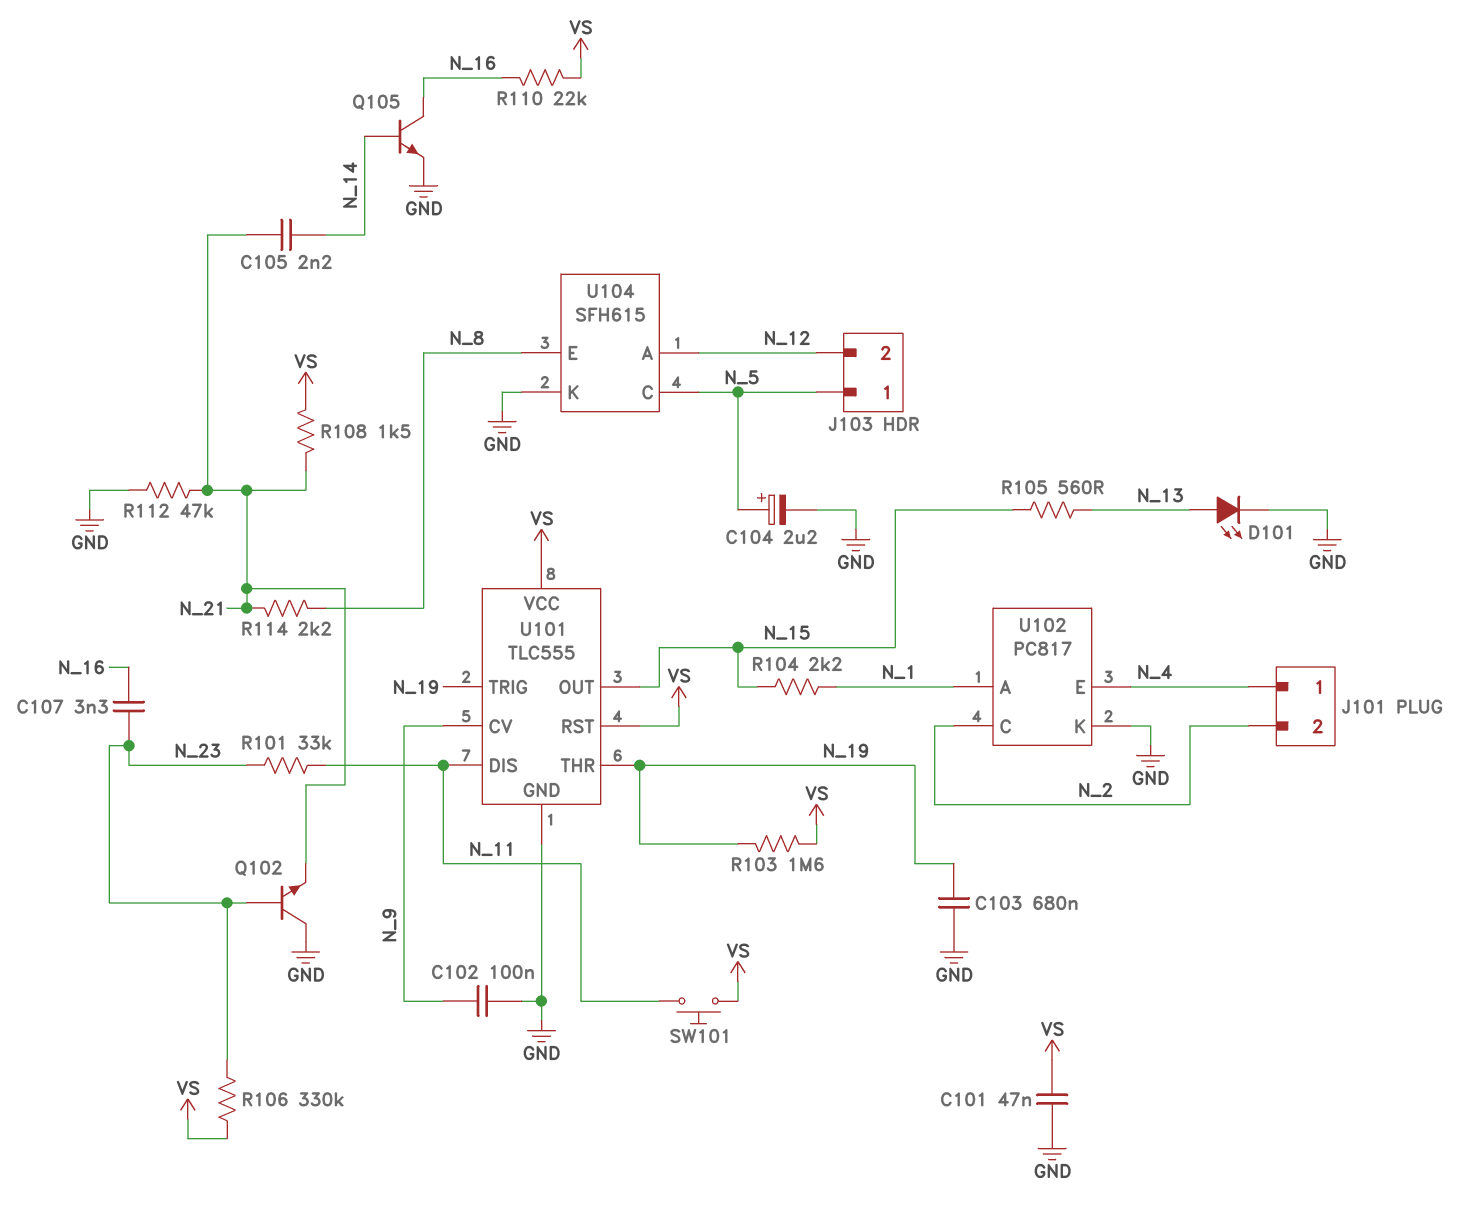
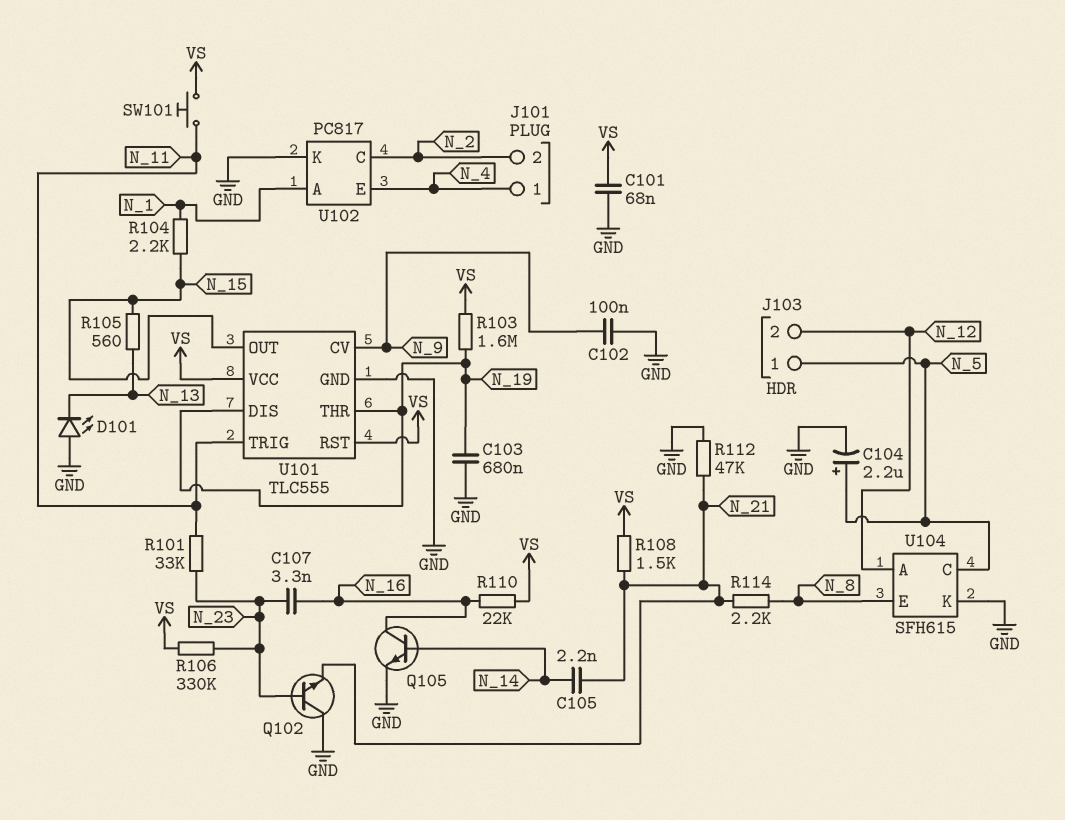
C101: 47nF (GND, VS) -> 68nF (GND, VS)
D101: LED (A N_13, K GND) -> LED (A GND, K N_13)
U101 pin DIS: N_11 -> N_19
U101 pin TRIG: N_19 -> N_11

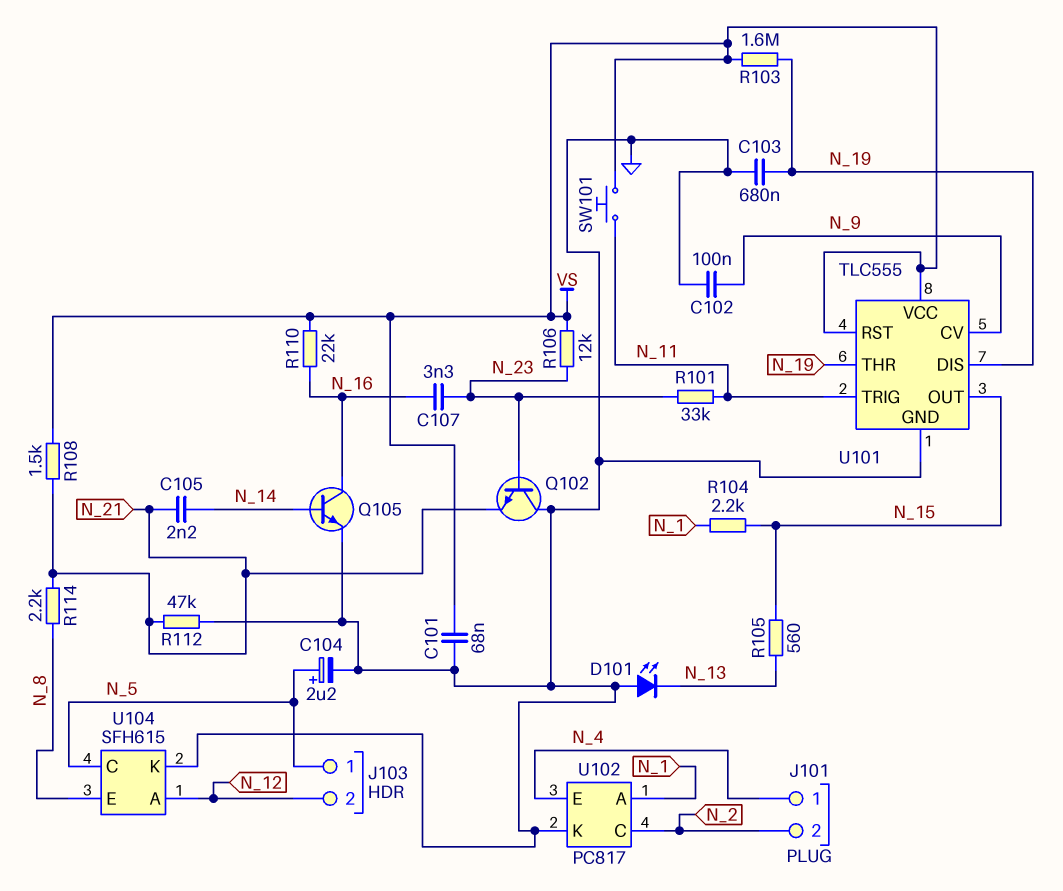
R106: 330k (N_23, VS) -> 12k (N_23, VS)

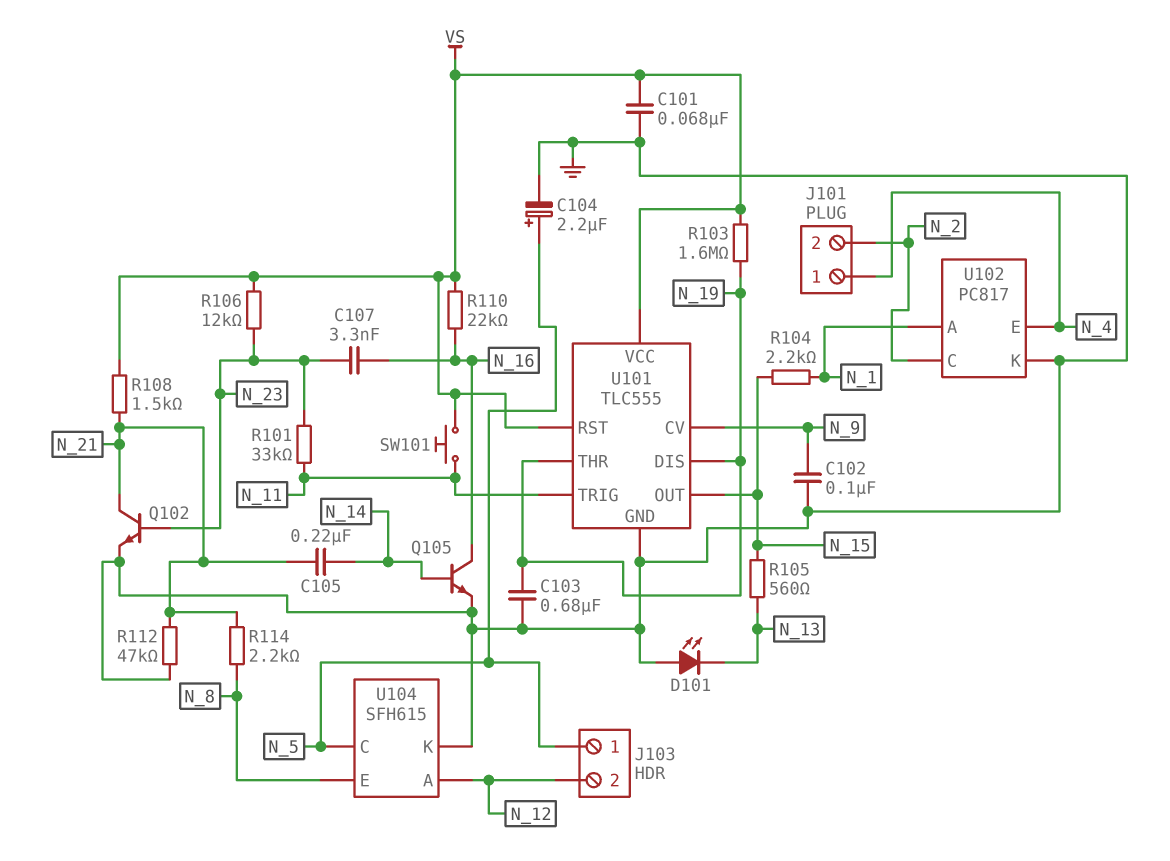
C105: 2.2nF (N_14, N_21) -> 220nF (N_14, N_21)
Q102: NPN (B N_23, C GND, E N_21) -> NPN (B N_23, C N_21, E GND)

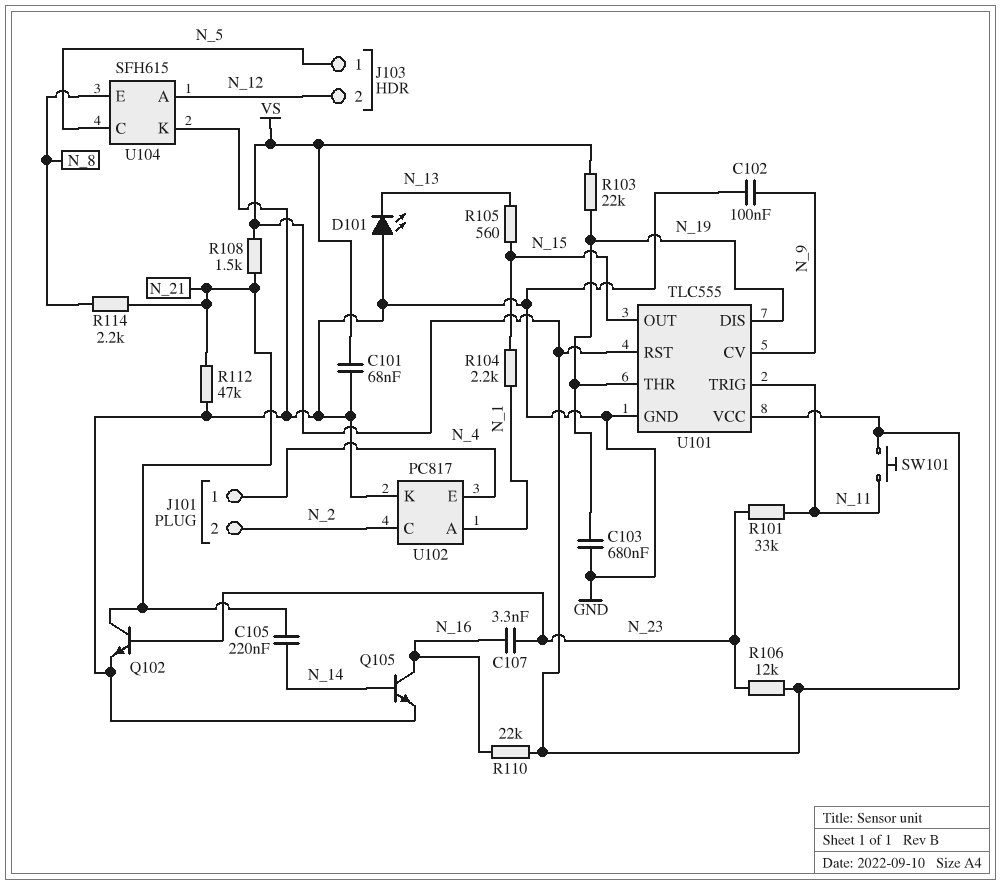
C104: 2.2uF (plus N_5, minus GND) -> none
R103: 1.6M (N_19, VS) -> 22k (N_19, VS)

